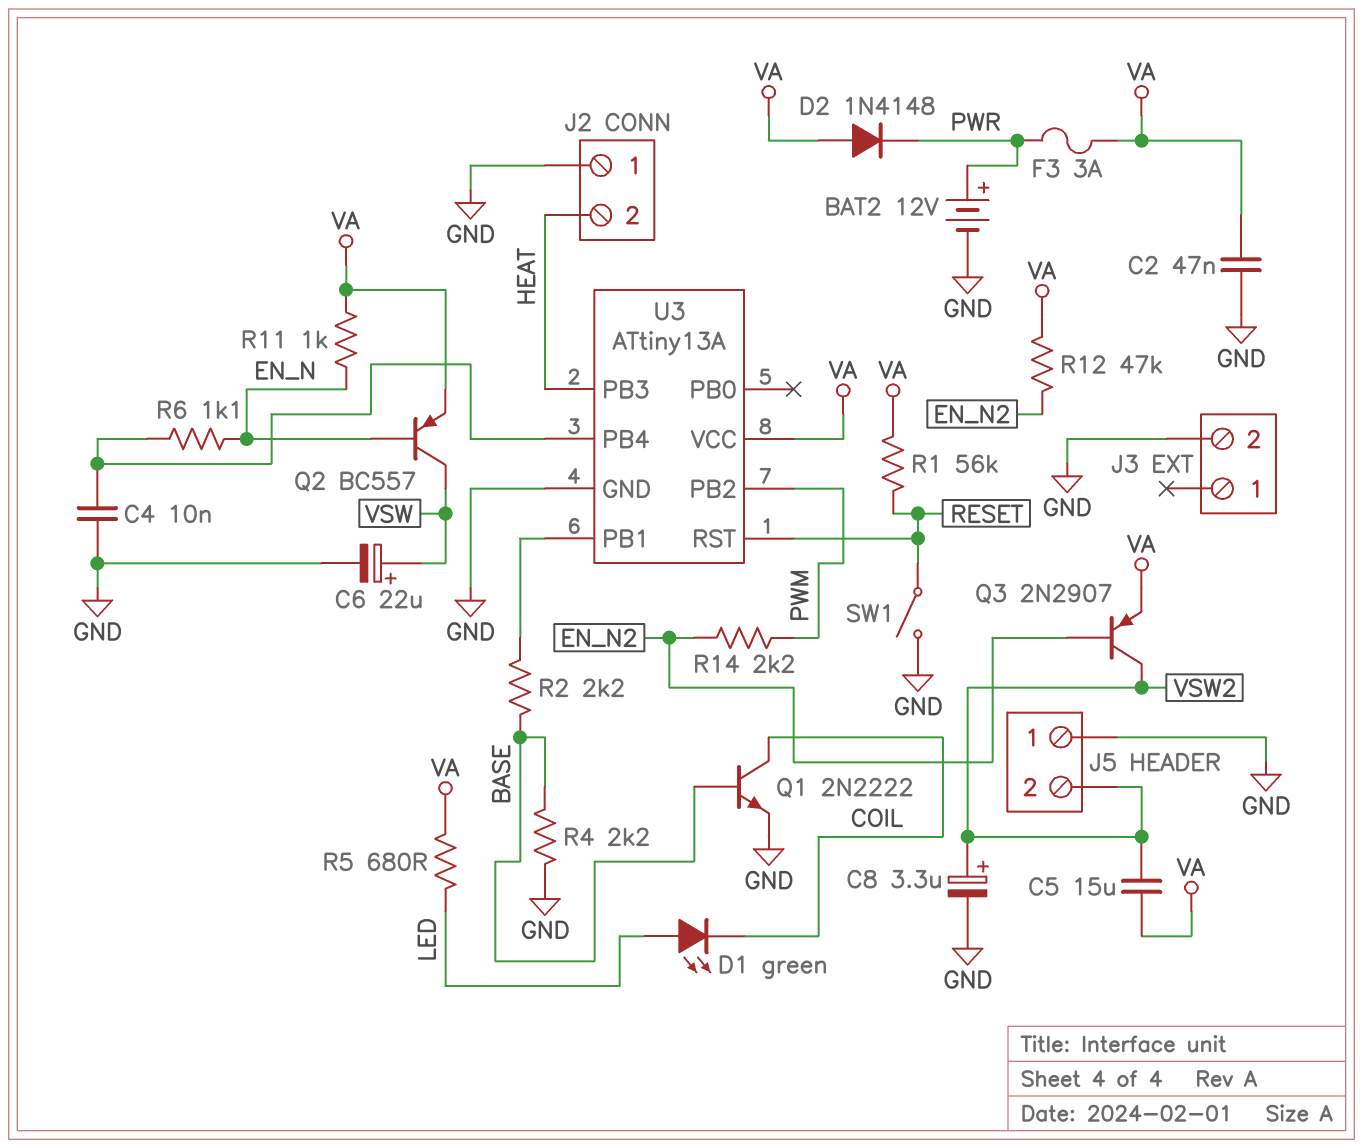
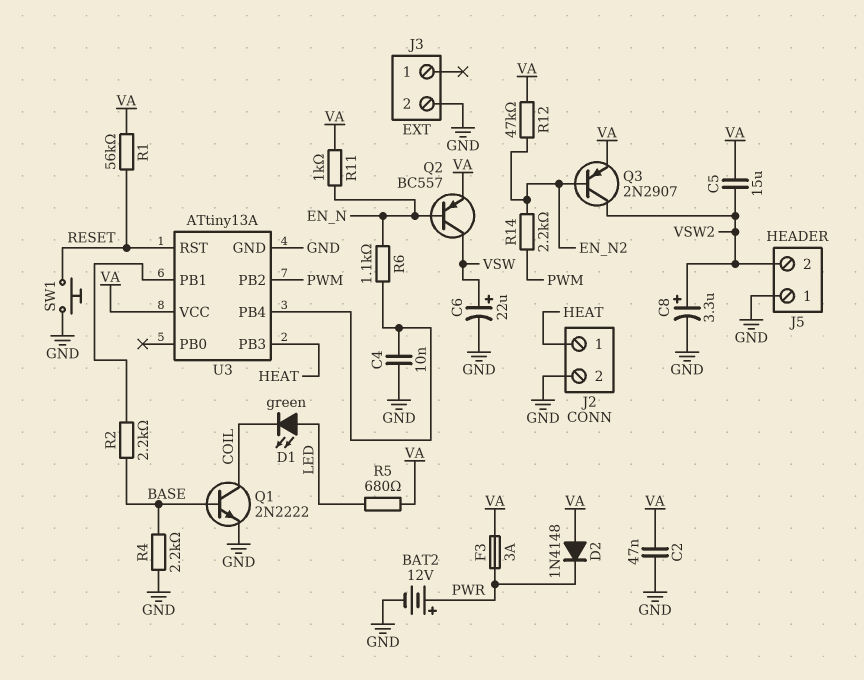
J2 pin 1: GND -> HEAT
J2 pin 2: HEAT -> GND
SW1: switch (GND, RESET) -> button (GND, RESET)

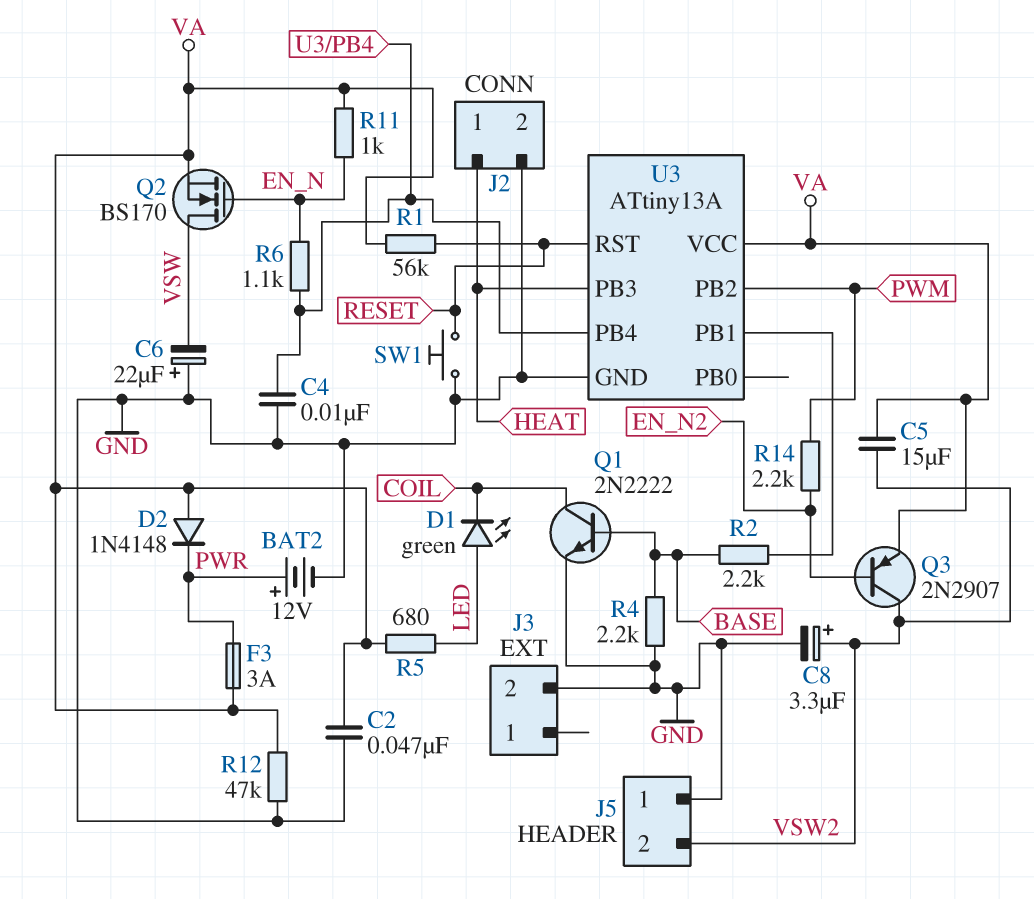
C6: 22uF (plus VSW, minus GND) -> 22uF (plus GND, minus VSW)
Q2: PNP BC557 (B EN_N, C VSW, E VA) -> NMOS BS170 (G EN_N, D VSW, S VA)
R12: 47k (EN_N2, VA) -> 47k (GND, VA)

